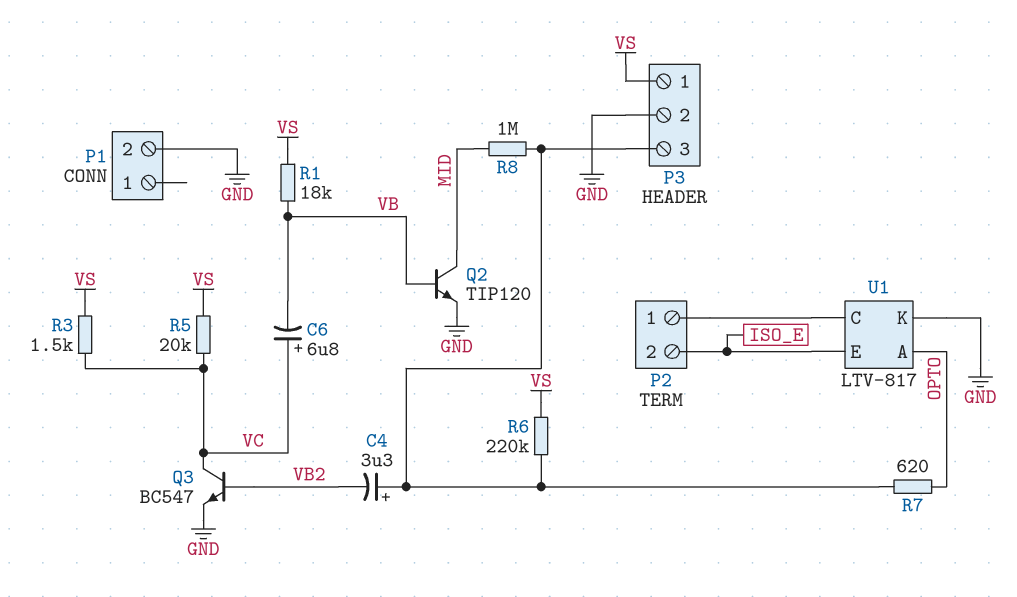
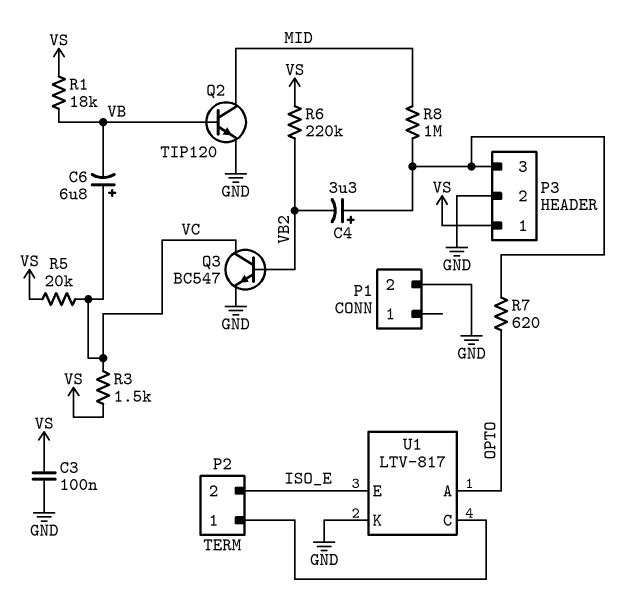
C3: none -> 100nF (GND, VS)
R6: 220k (P3/3, VS) -> 220k (VB2, VS)

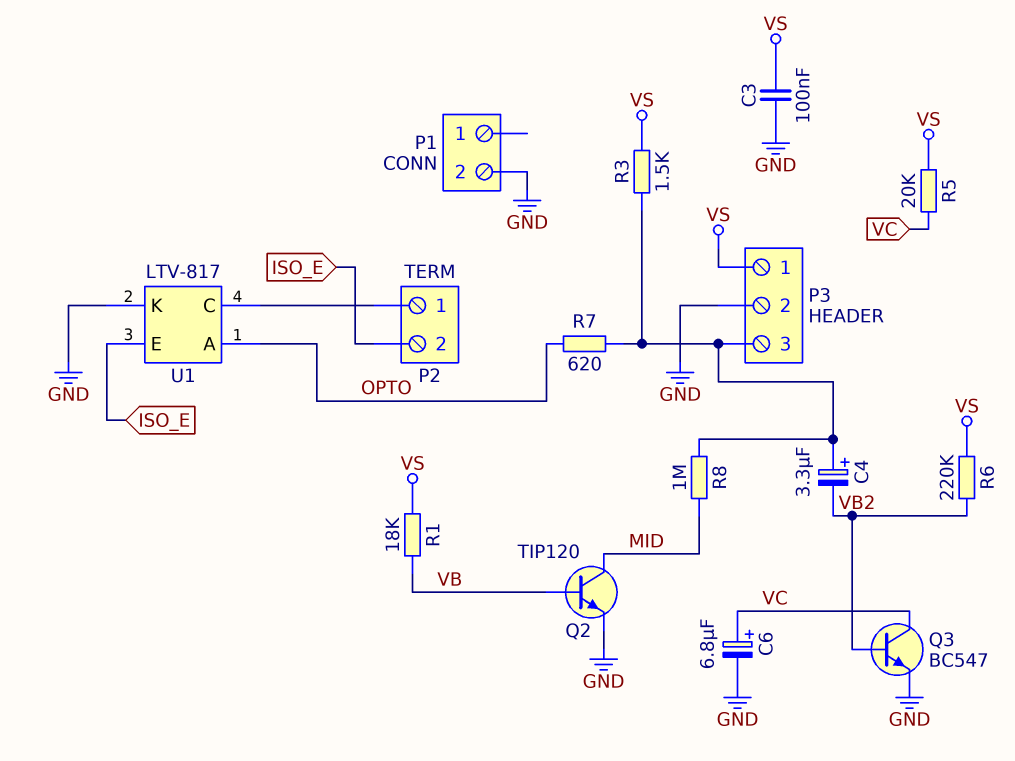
C6: 6.8uF (plus VC, minus VB) -> 6.8uF (plus VC, minus GND)
R3: 1.5k (VC, VS) -> 1.5k (P3/3, VS)

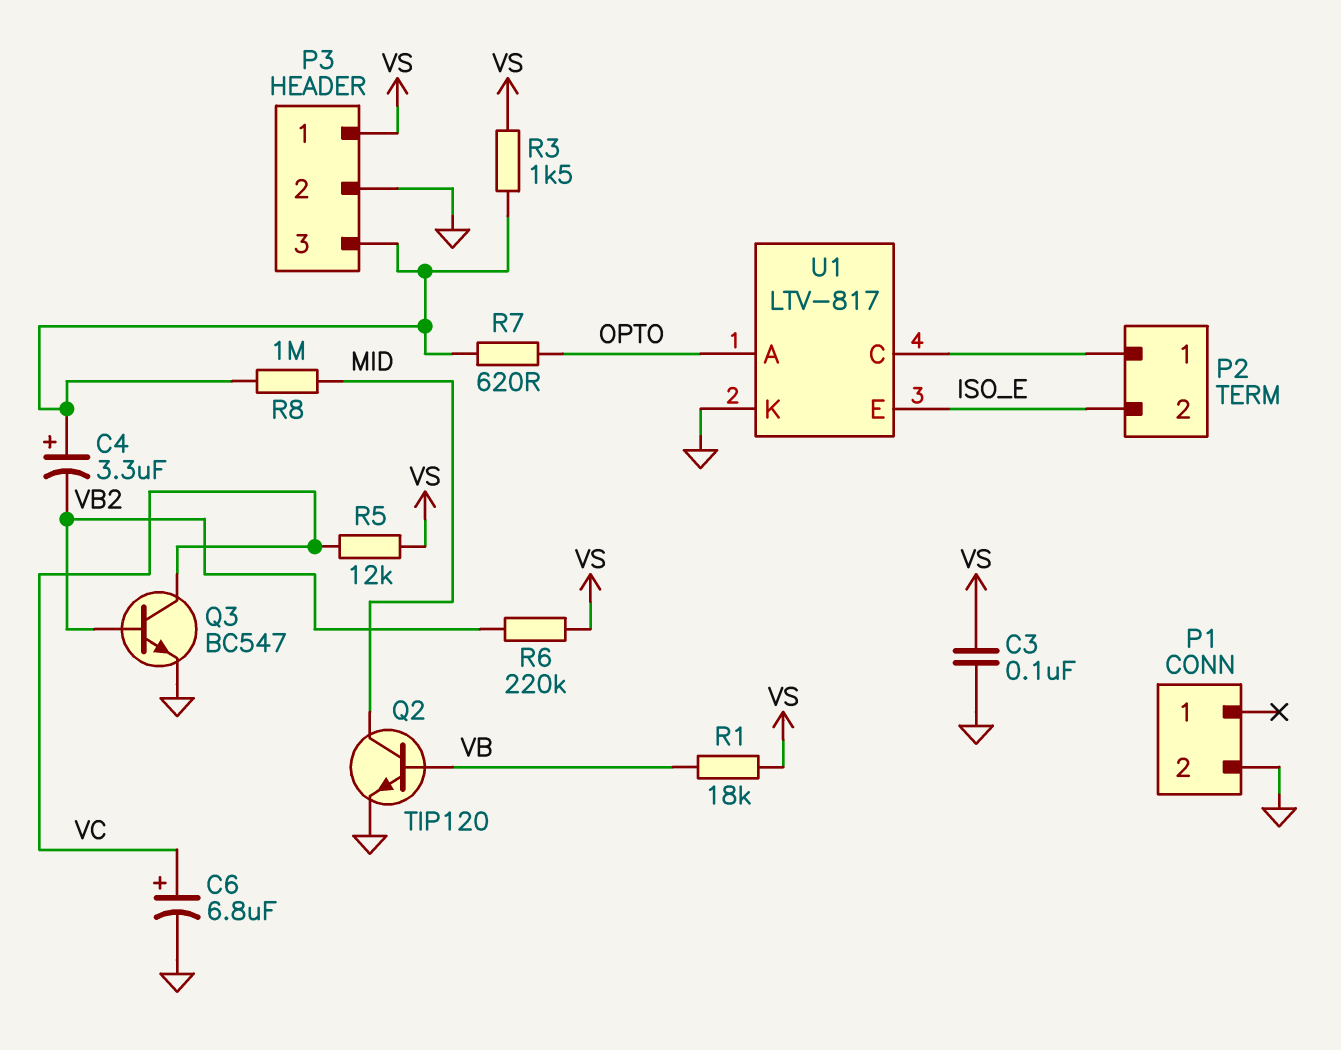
R5: 20k (VC, VS) -> 12k (VC, VS)

